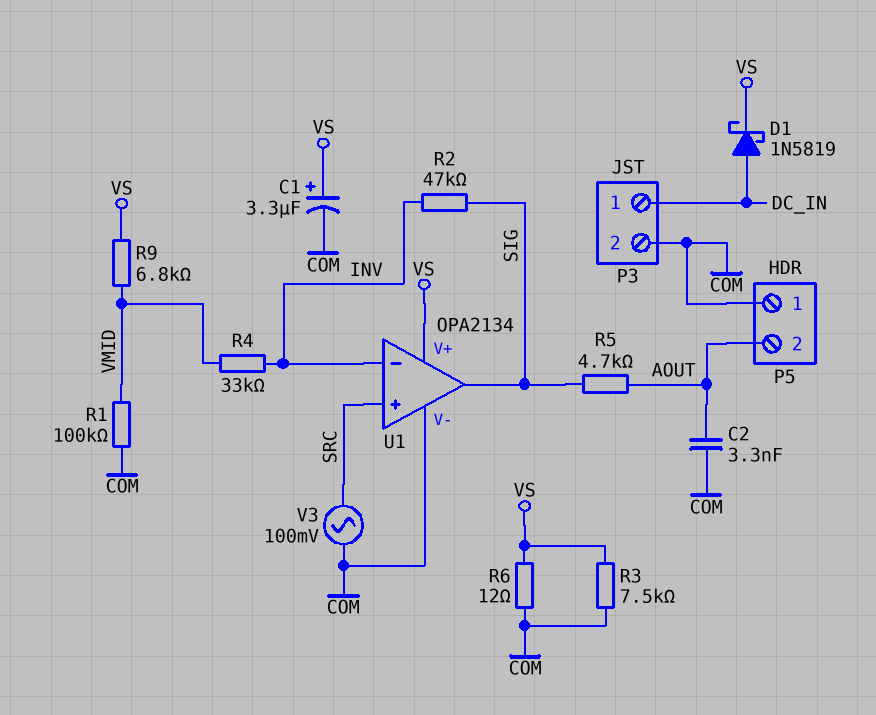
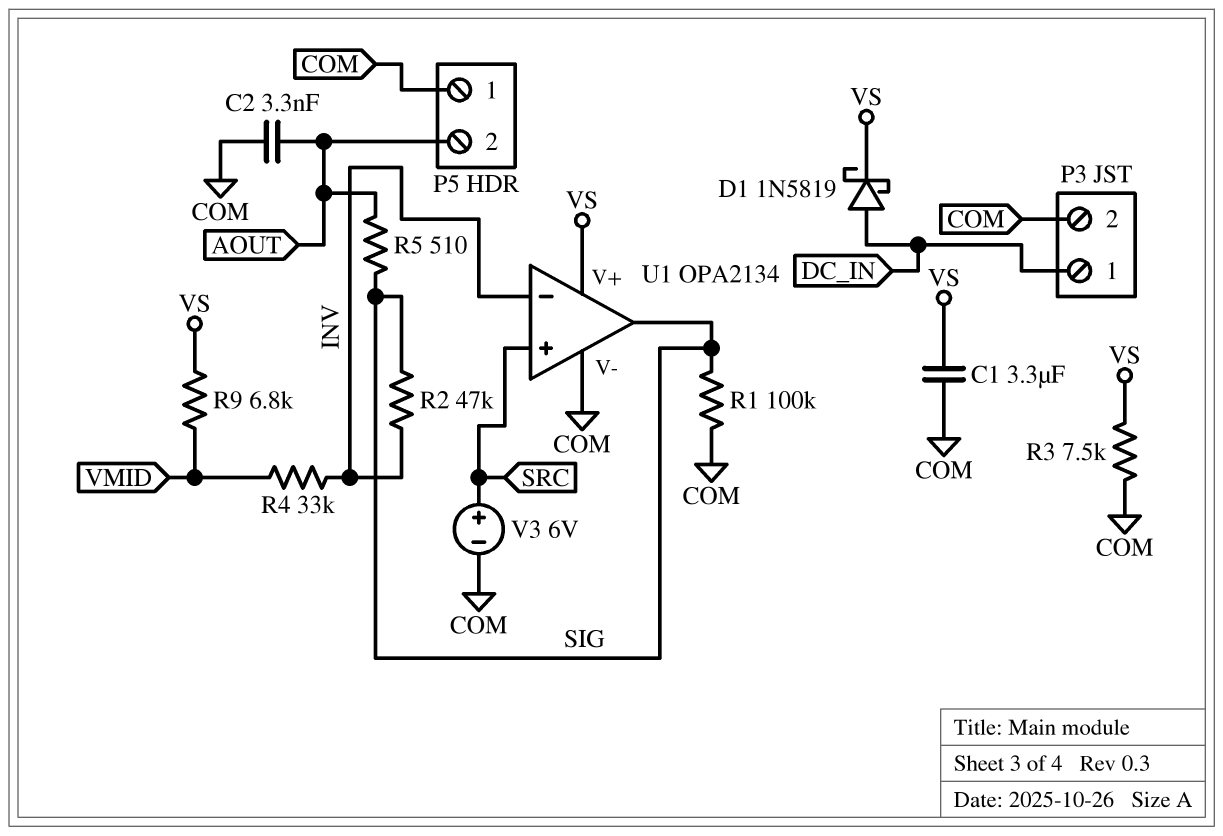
C1: 3.3uF (plus VS, minus COM) -> 3.3uF (COM, VS)
R1: 100k (COM, VMID) -> 100k (COM, SIG)
R5: 4.7k (AOUT, SIG) -> 510 (AOUT, SIG)
R6: 12 (COM, VS) -> none
V3: AC 100mV (COM, SRC) -> 6V (plus SRC, minus COM)

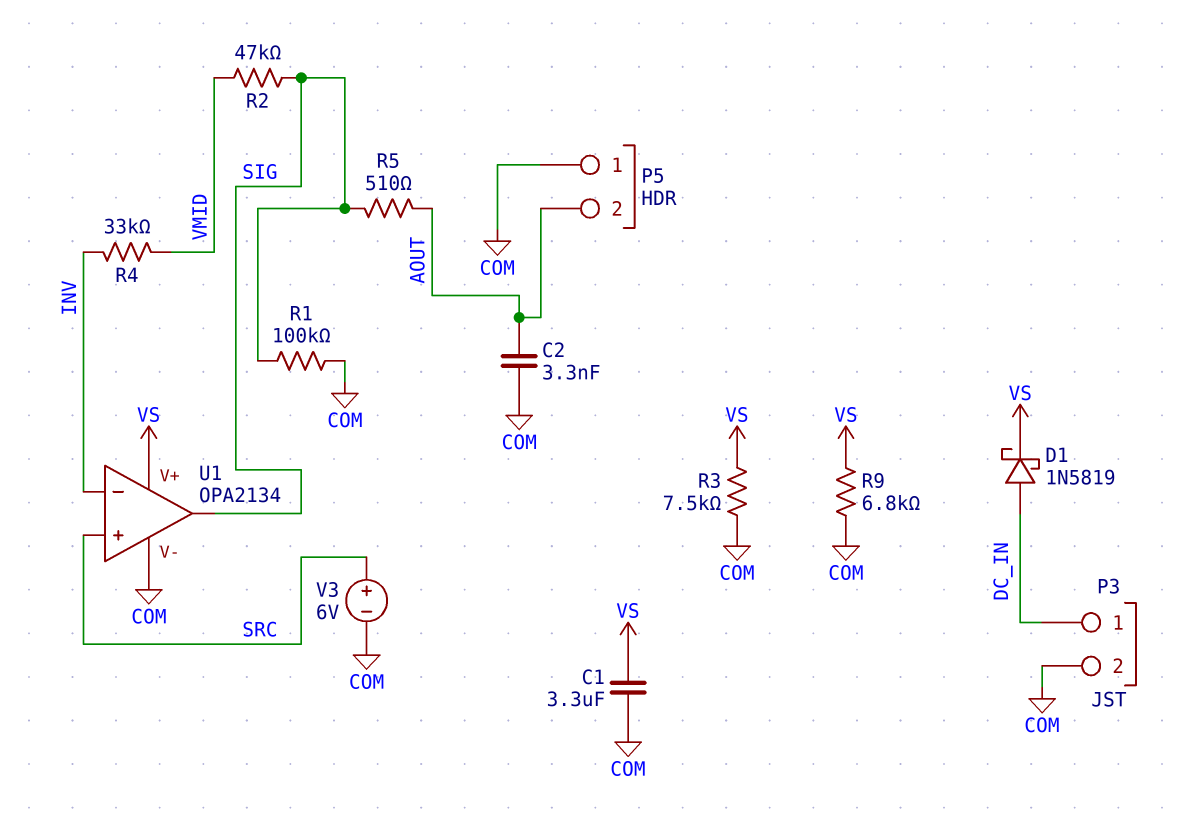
R2: 47k (INV, SIG) -> 47k (SIG, VMID)
R9: 6.8k (VMID, VS) -> 6.8k (COM, VS)

